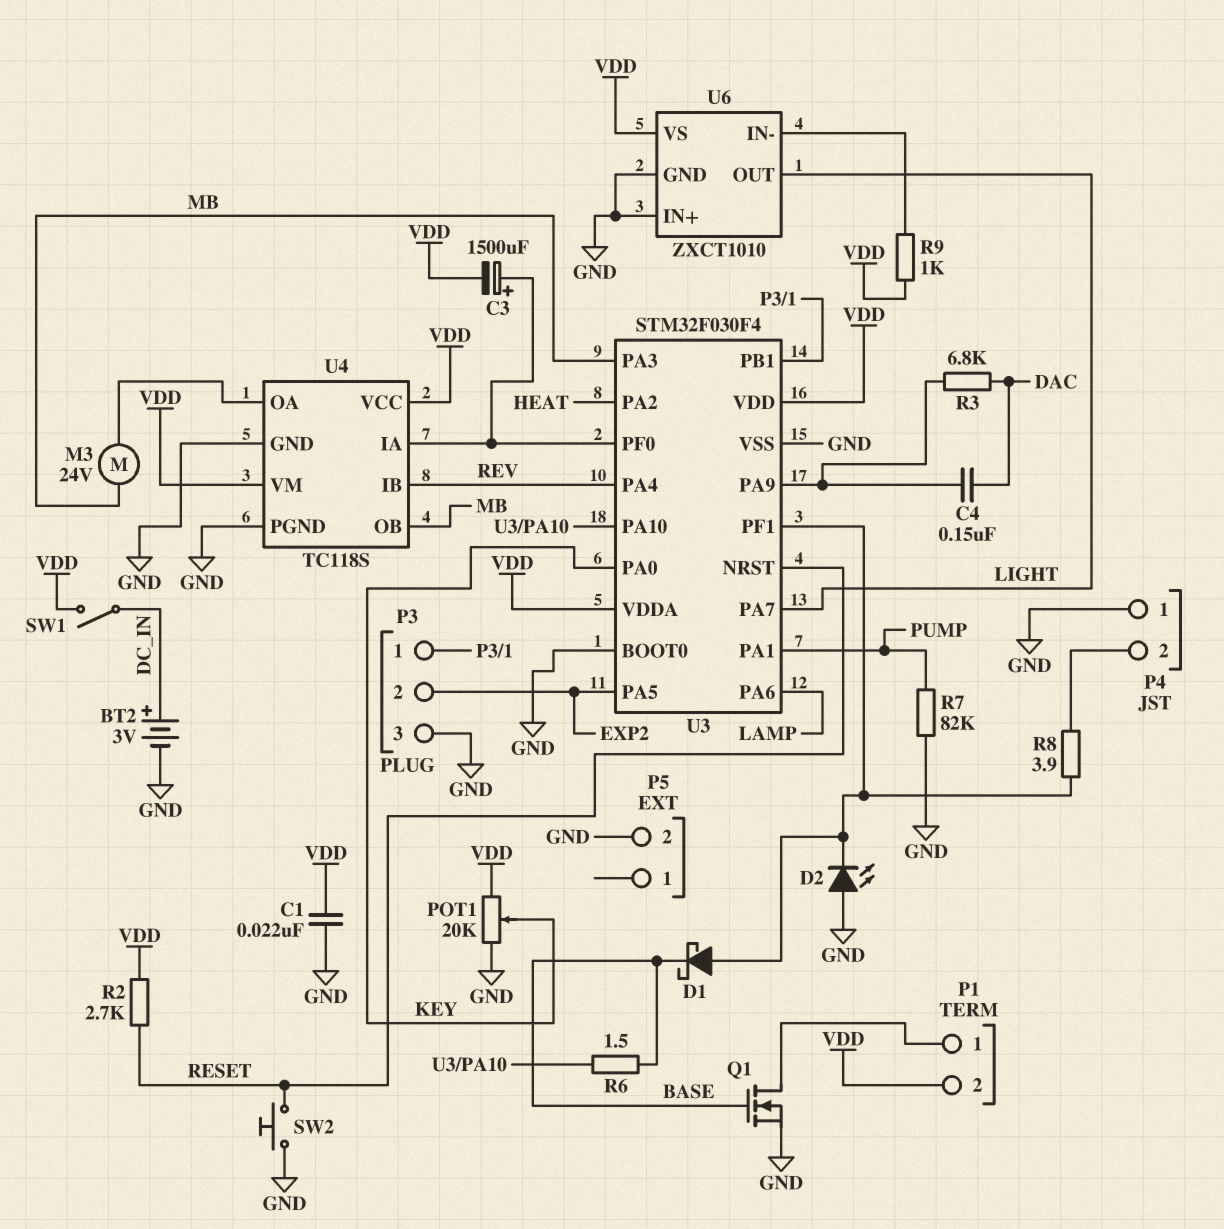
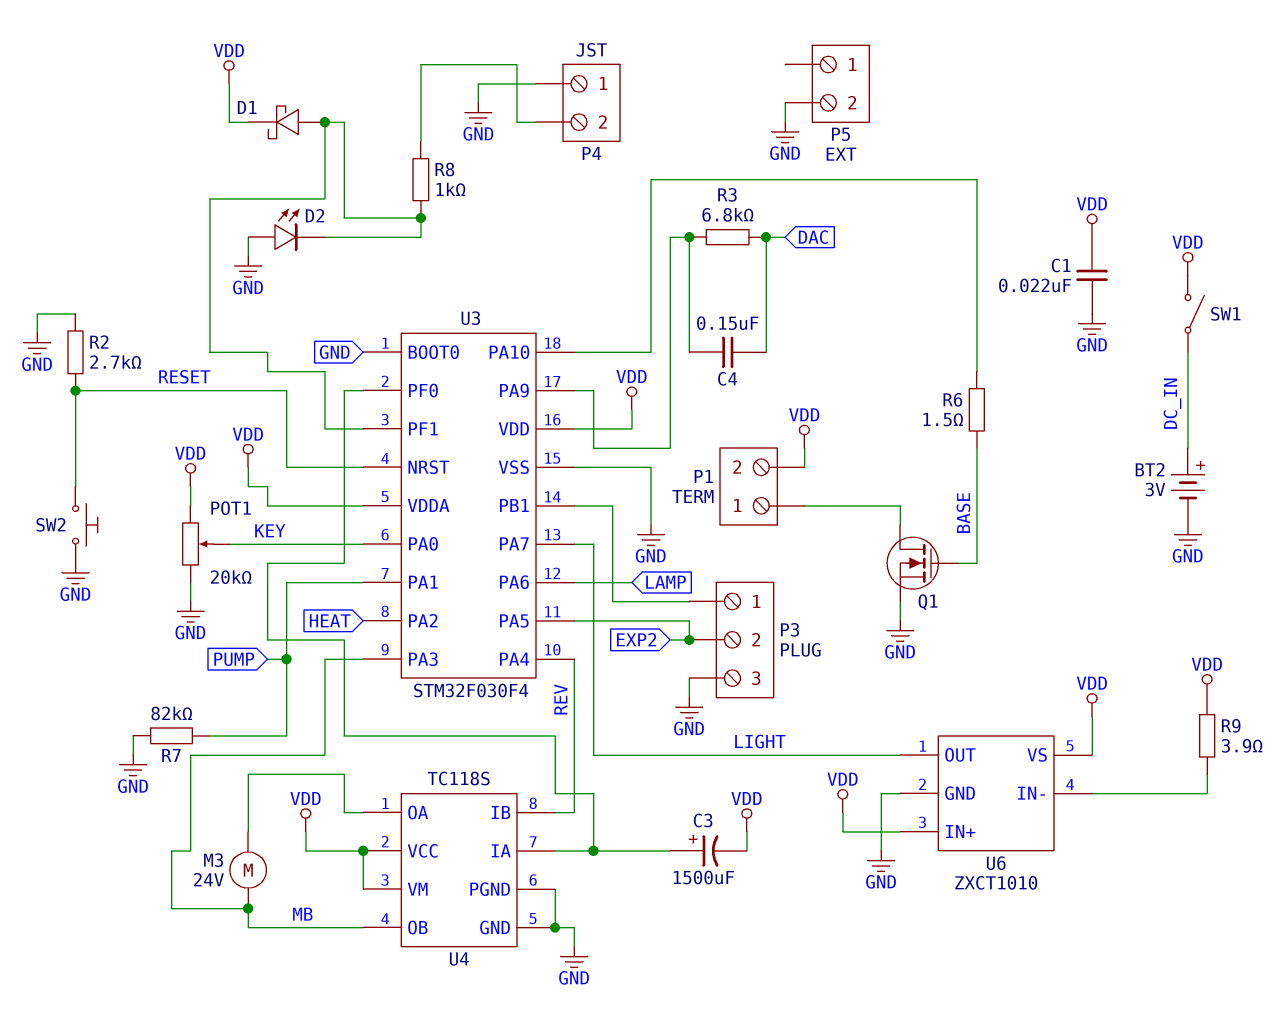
D1: schottky (A U3/PF1, K BASE) -> schottky (A U3/PF1, K VDD)
R2: 2.7k (RESET, VDD) -> 2.7k (GND, RESET)
R8: 3.9 (P4/2, U3/PF1) -> 1k (P4/2, U3/PF1)
R9: 1k (U6/IN-, VDD) -> 3.9 (U6/IN-, VDD)
U6 pin IN+: GND -> VDD

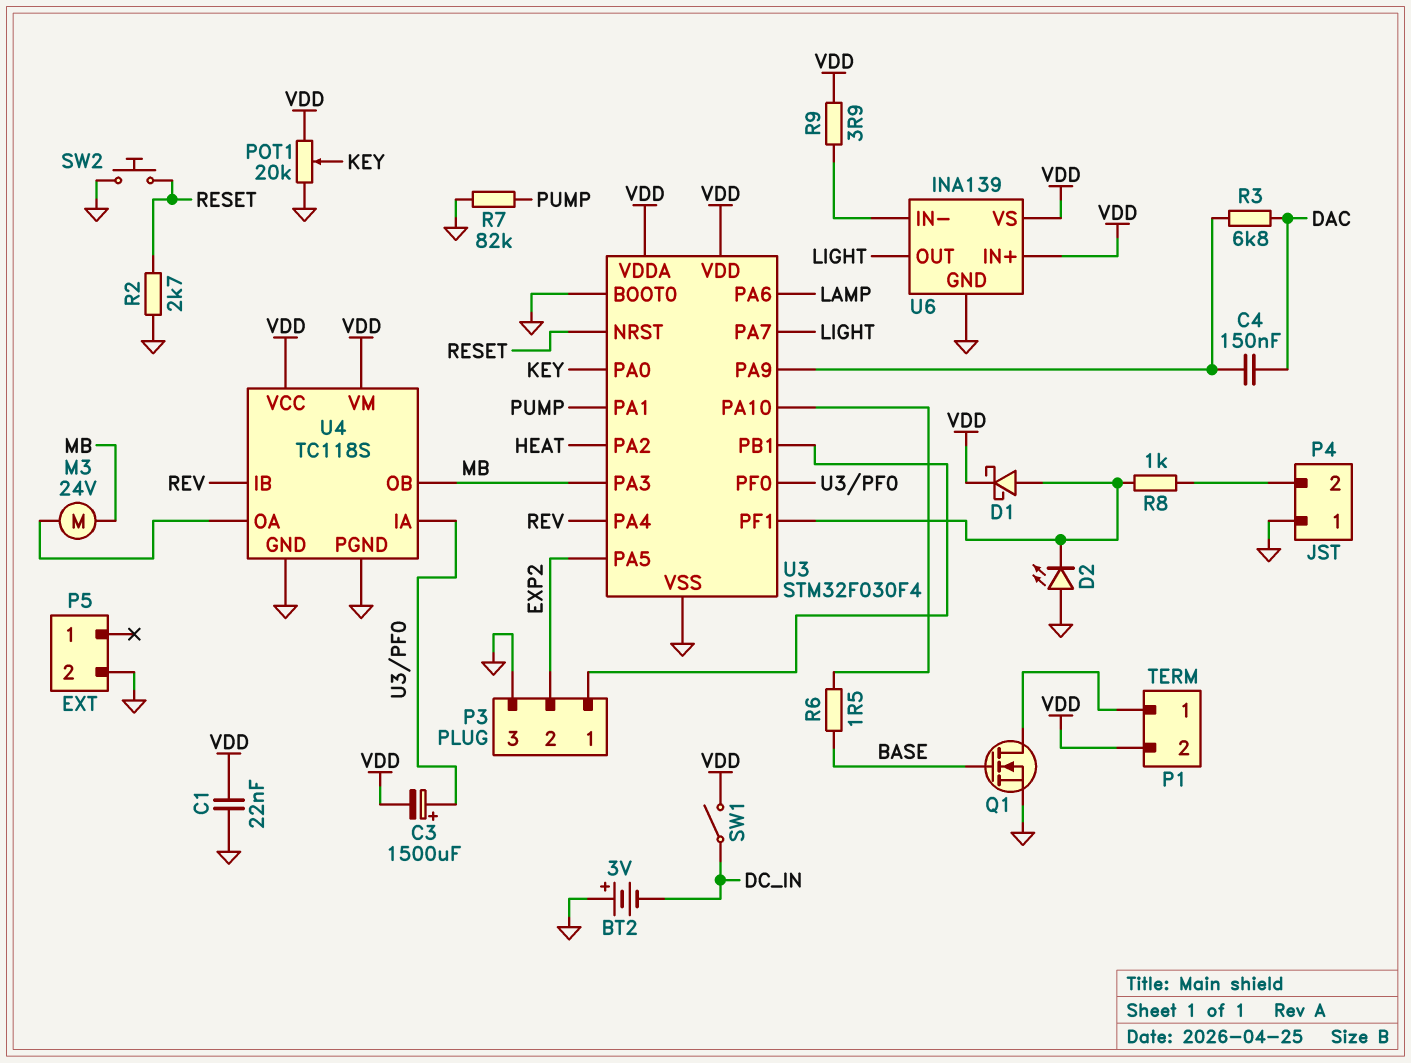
BT2: 3V (plus DC_IN, minus GND) -> 3V (plus GND, minus DC_IN)
U6: ZXCT1010 -> INA139

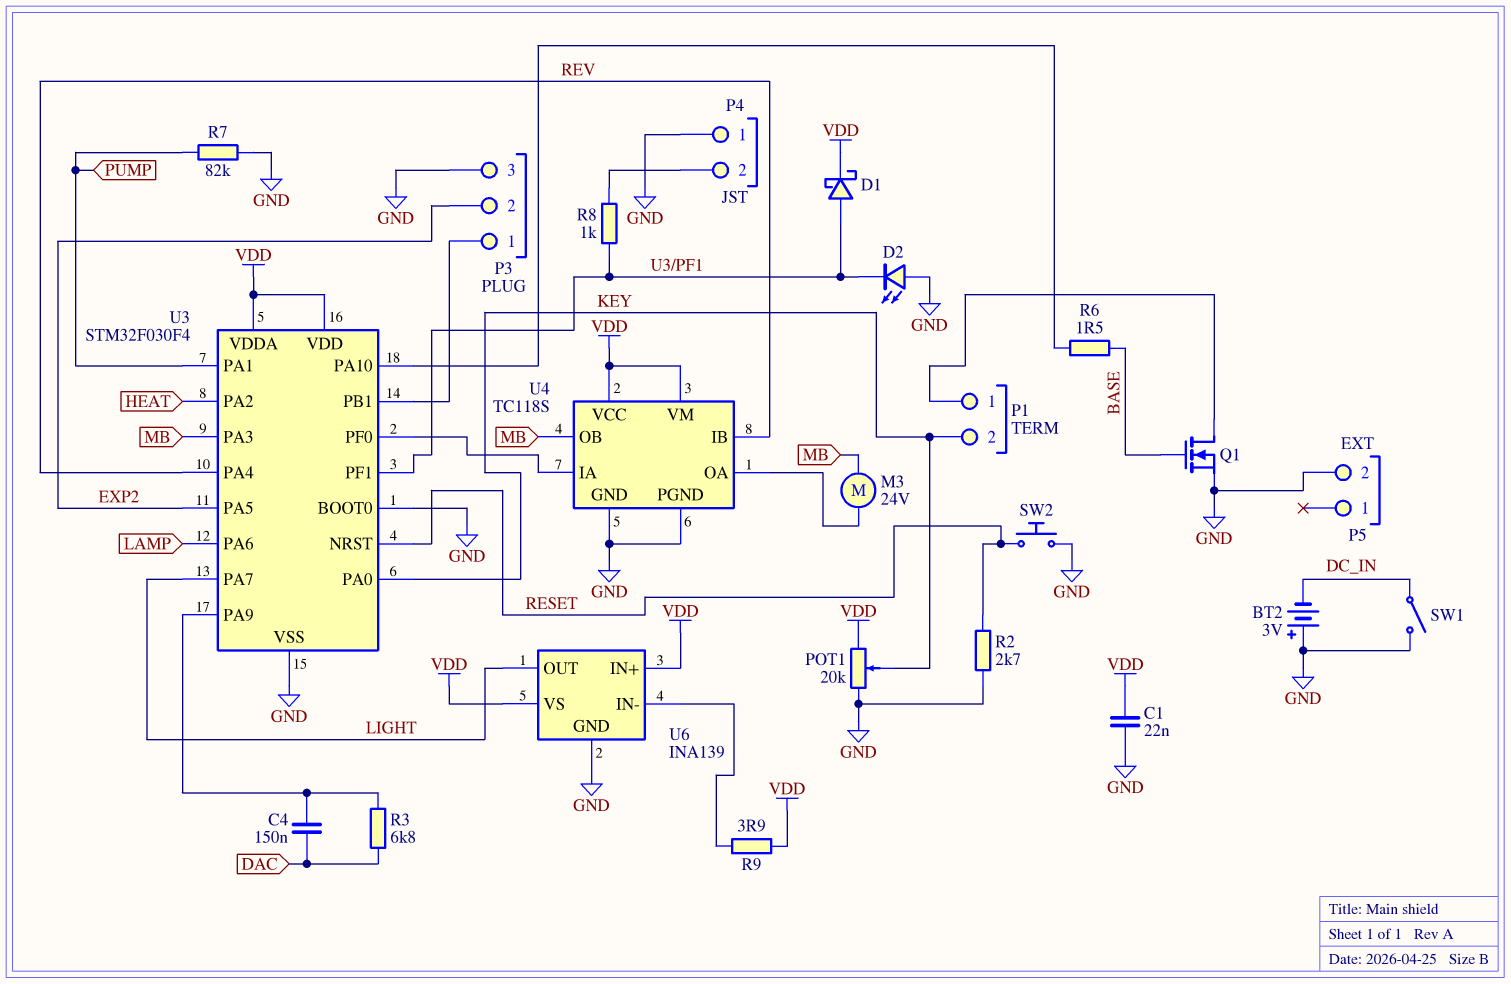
C3: 1500uF (plus U3/PF0, minus VDD) -> none
P1 pin 2: VDD -> KEY
SW1: switch (DC_IN, VDD) -> switch (DC_IN, GND)

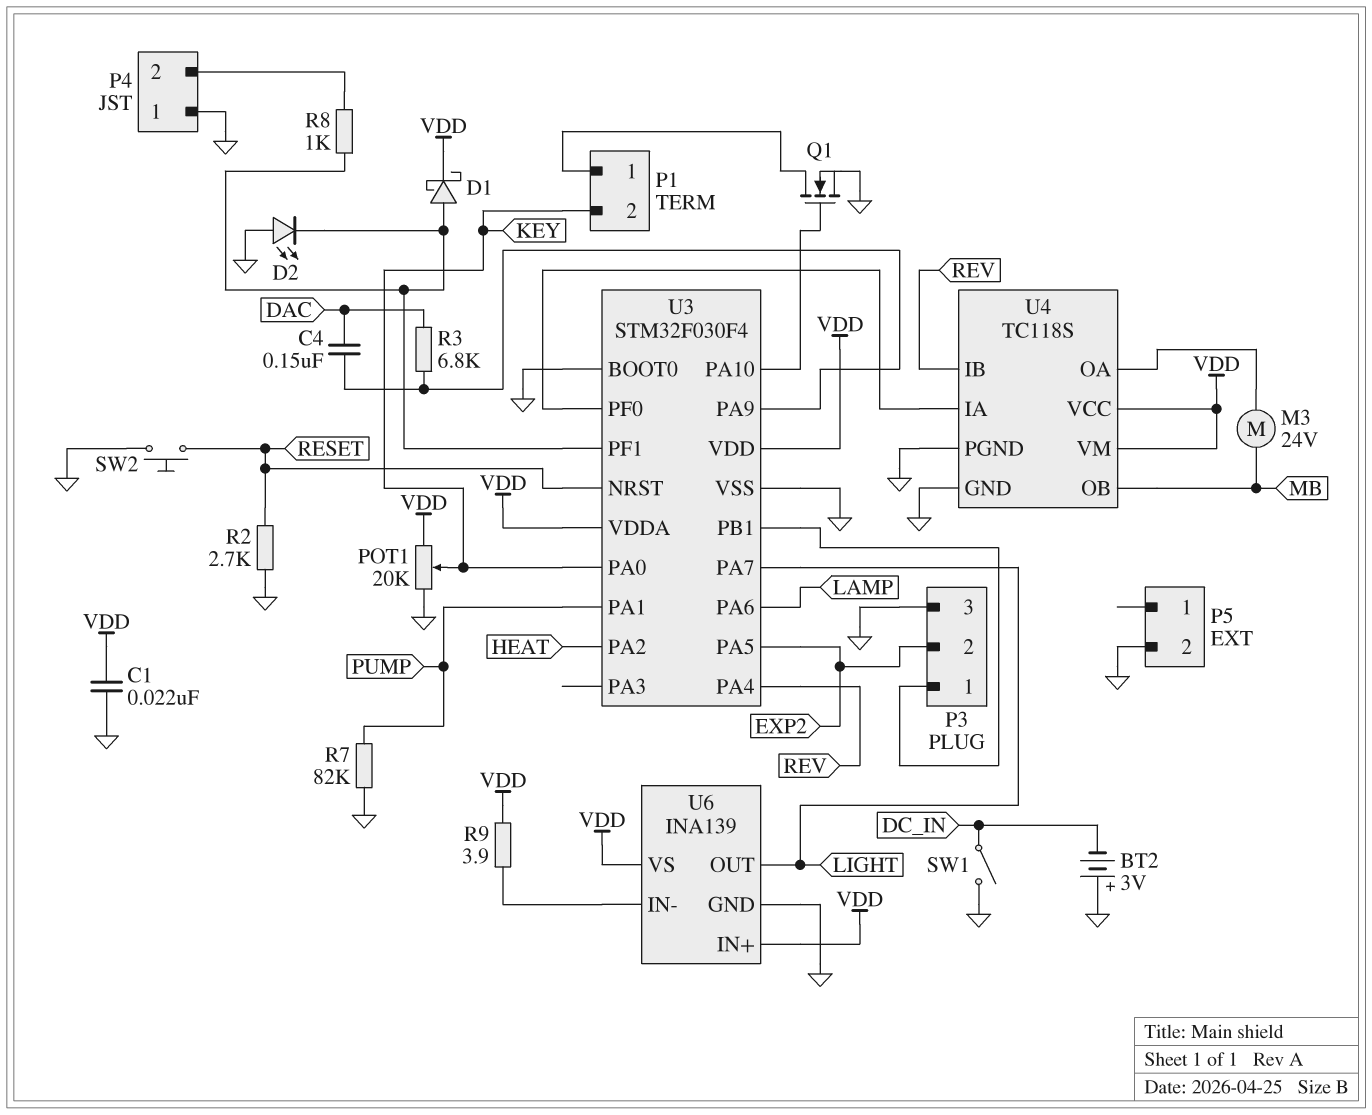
Q1: NMOS (G BASE, D P1/1, S GND) -> NMOS (G U3/PA10, D P1/1, S GND)
R6: 1.5 (BASE, U3/PA10) -> none
U3 pin PA3: MB -> none

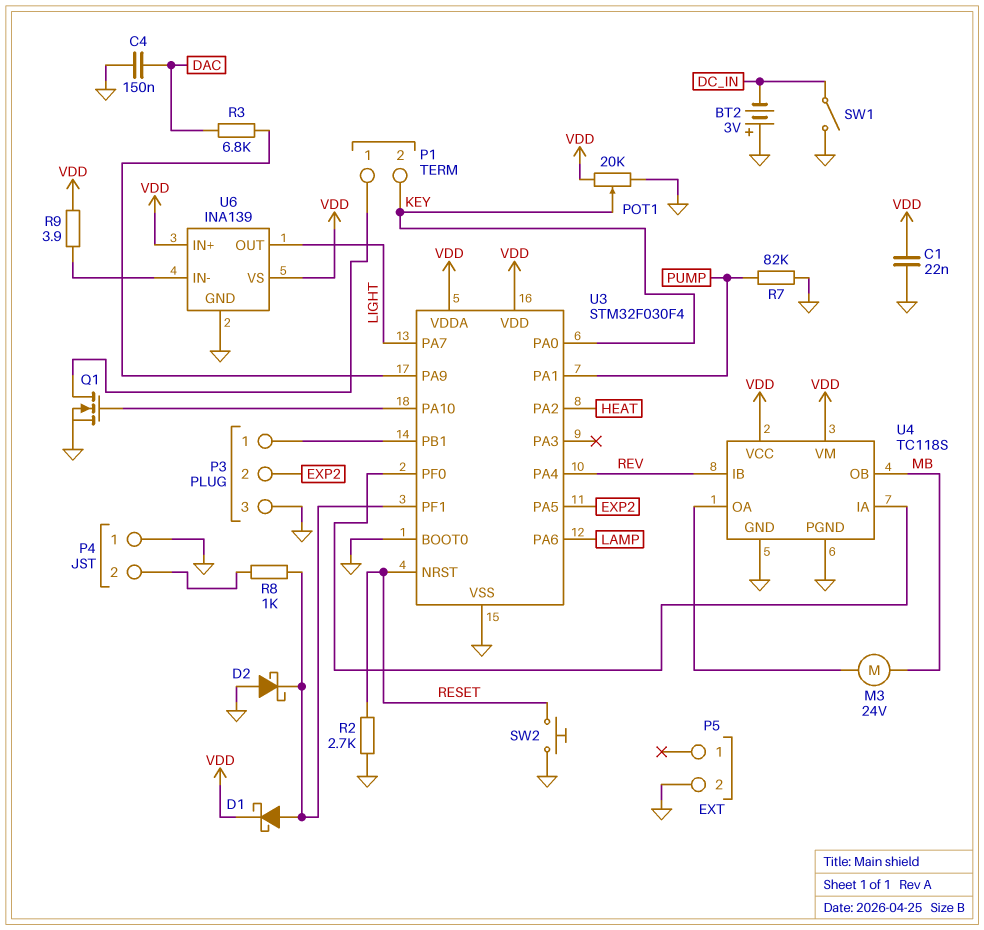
C4: 150nF (DAC, U3/PA9) -> 150nF (DAC, GND)
D2: LED (A GND, K U3/PF1) -> schottky (A GND, K U3/PF1)

